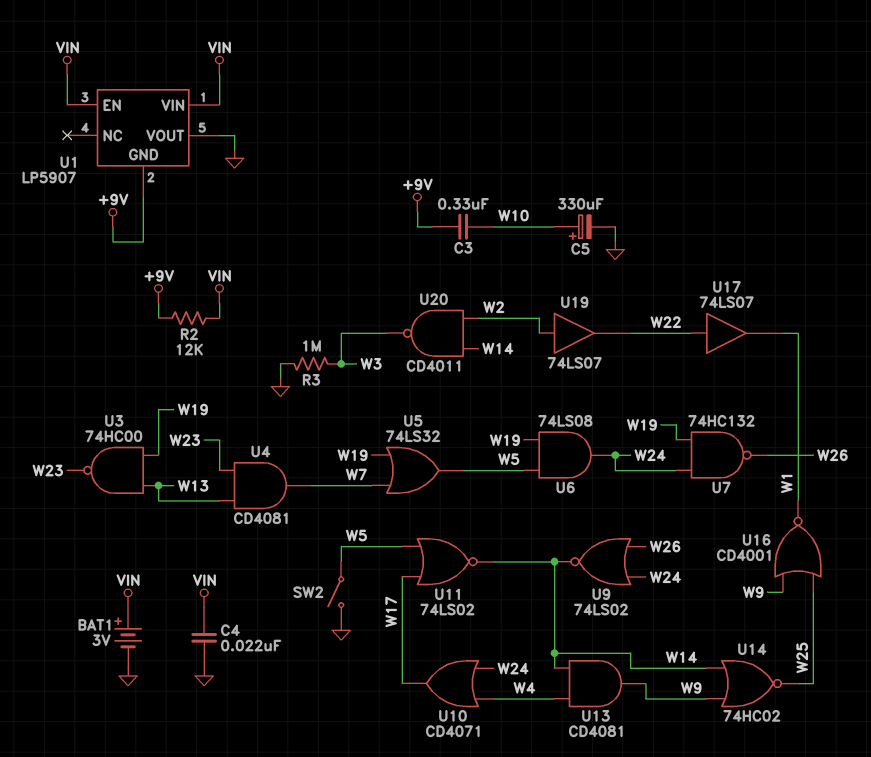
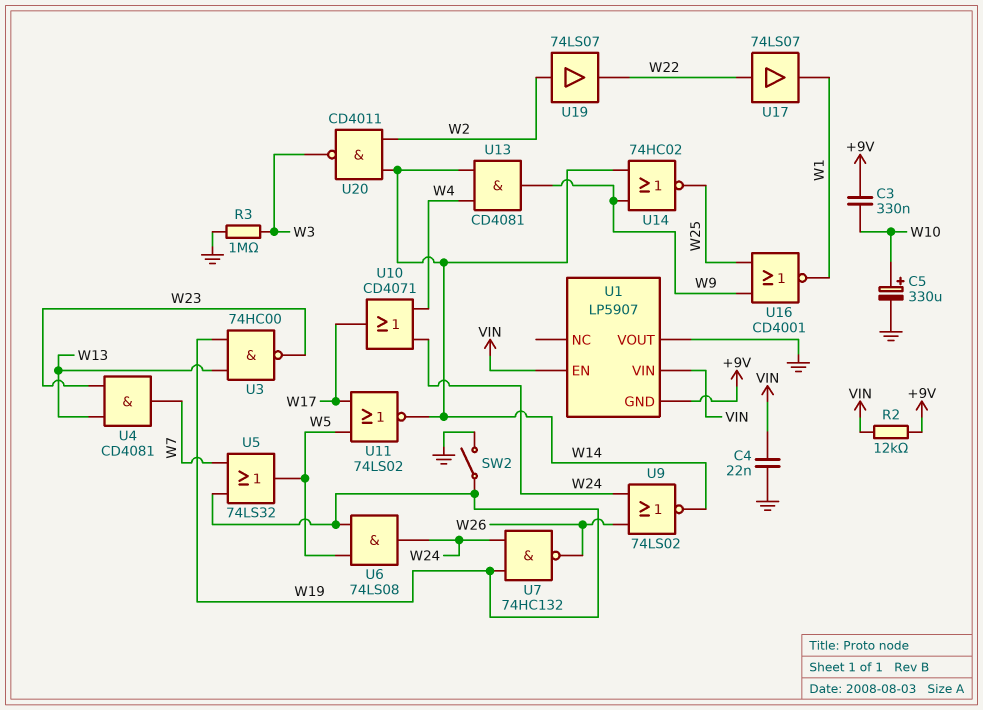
BAT1: 3V (plus VIN, minus GND) -> none
SW2: switch (GND, W5) -> switch (GND, W19)

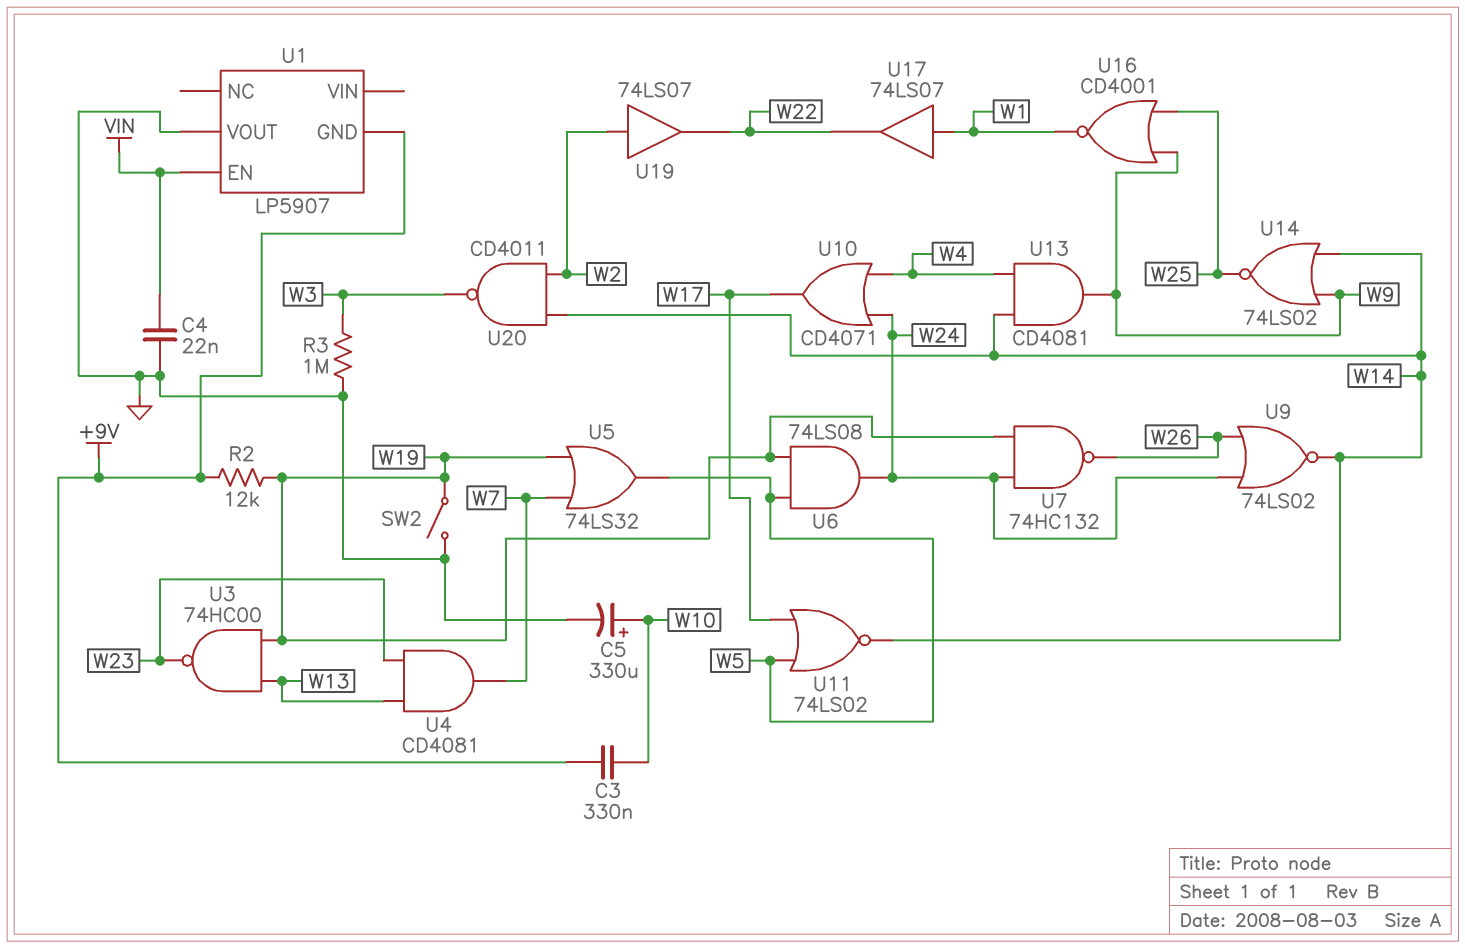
R2: 12k (+9V, VIN) -> 12k (+9V, W19)
U1 pin VIN: VIN -> none
U14: NOR 74HC02 (in W9, in W14, out W25) -> NOR 74LS02 (in W9, in W14, out W25)
U17: buffer 74LS07 (in W22, out W1) -> buffer 74LS07 (in W1, out W22)

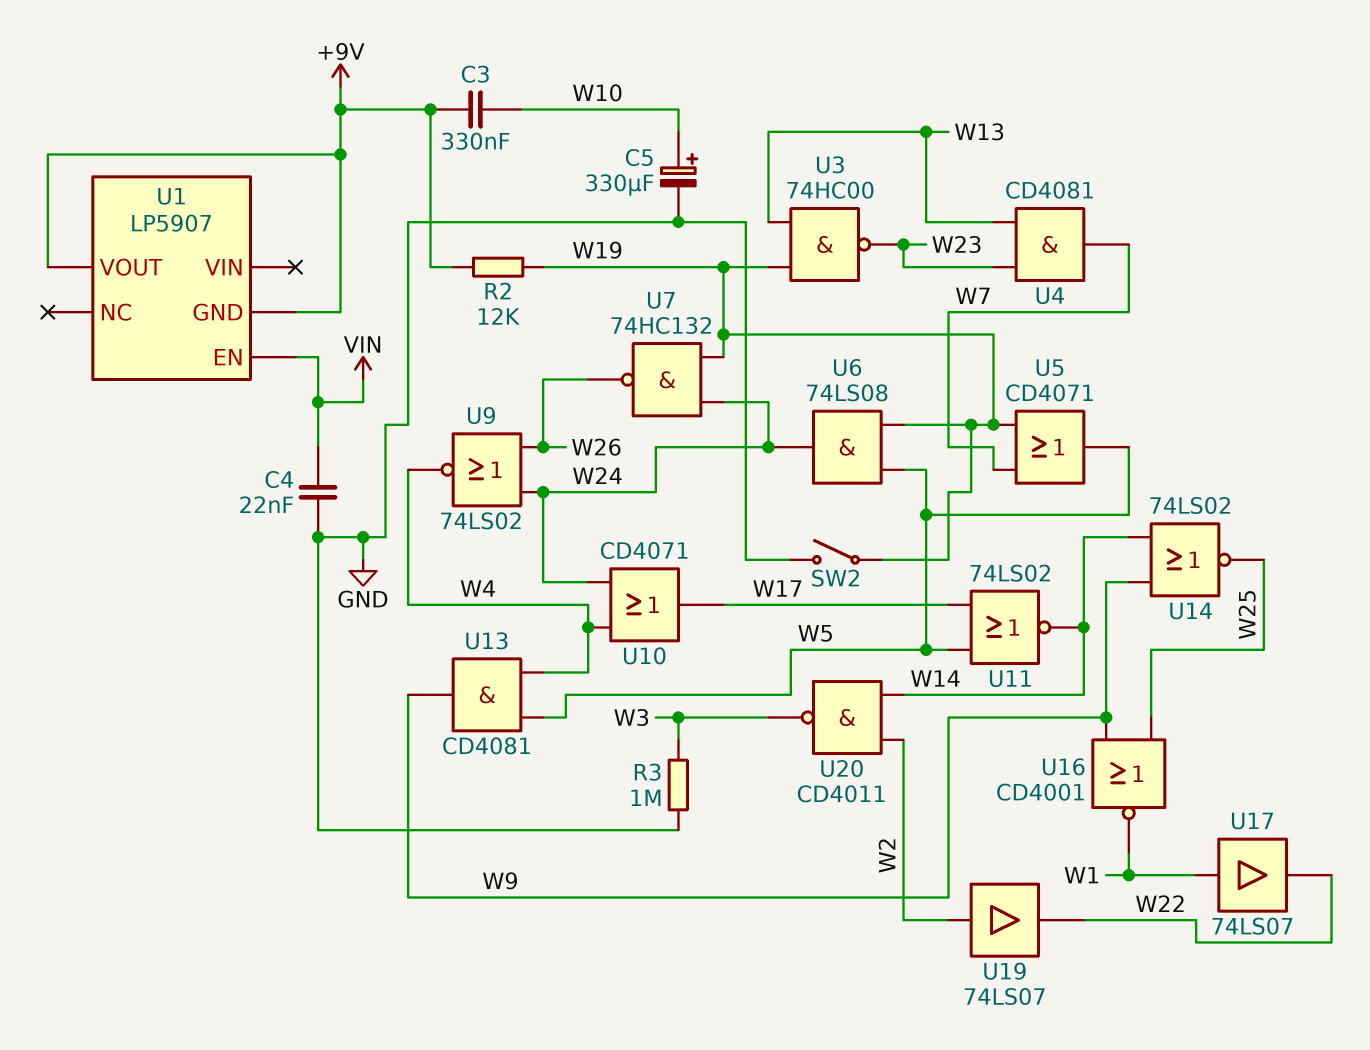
U1 pin VOUT: GND -> +9V
U5: OR 74LS32 (in W7, in W19, out W5) -> OR CD4071 (in W7, in W19, out W5)
U9: NOR 74LS02 (in W24, in W26, out W14) -> NOR 74LS02 (in W24, in W26, out W4)
U13: AND CD4081 (in W4, in W14, out W9) -> AND CD4081 (in W4, in W5, out W9)

